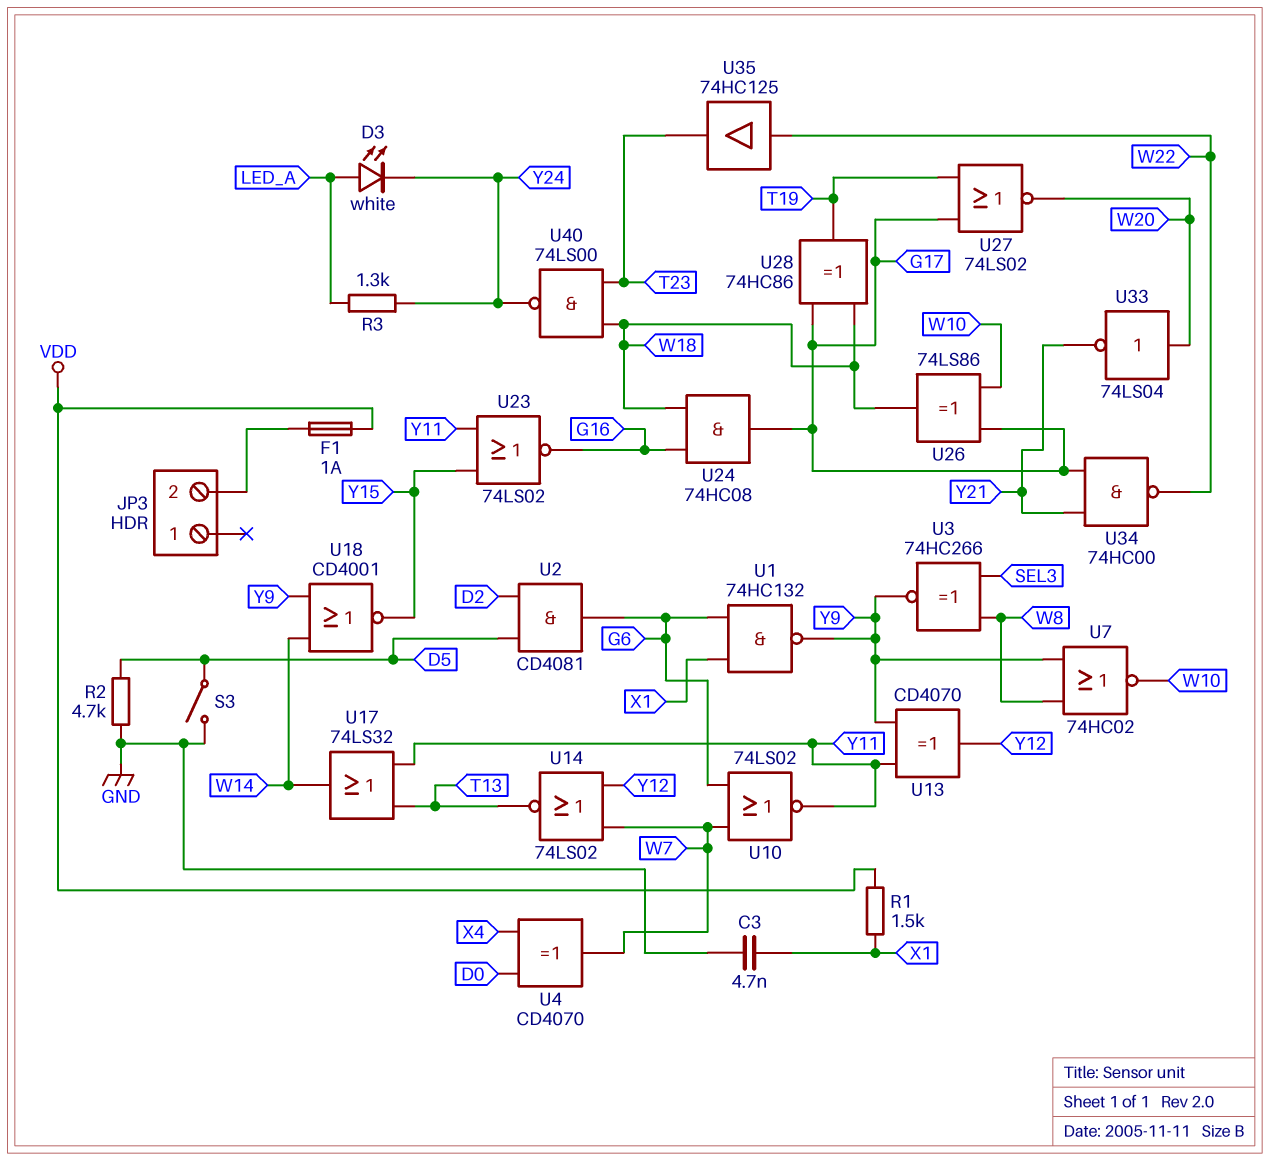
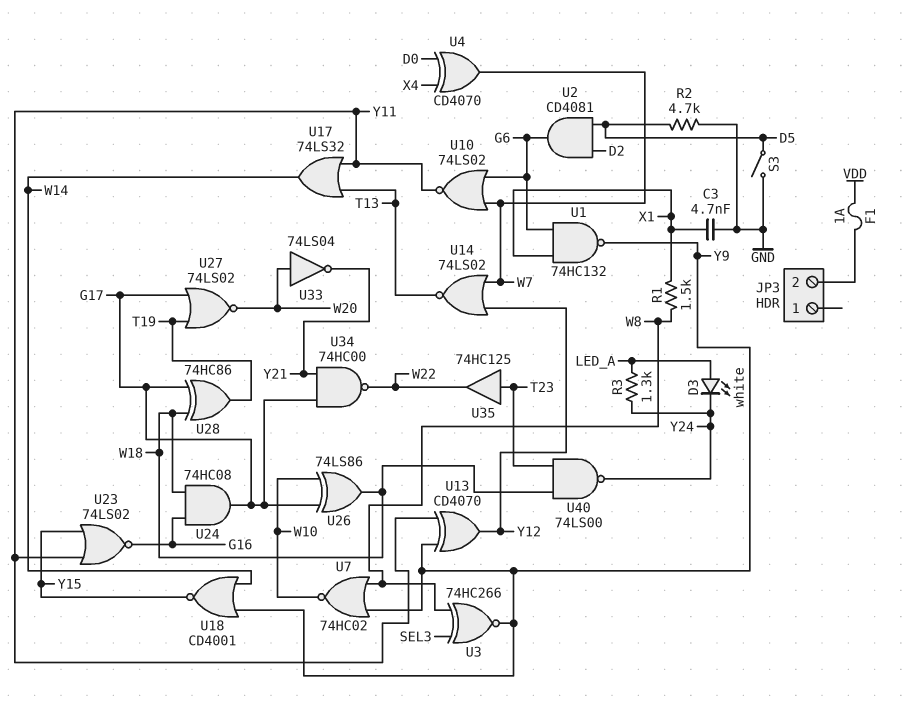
R1: 1.5k (VDD, X1) -> 1.5k (W8, X1)
U35: buffer 74HC125 (in W22, out T23) -> buffer 74HC125 (in T23, out W22)

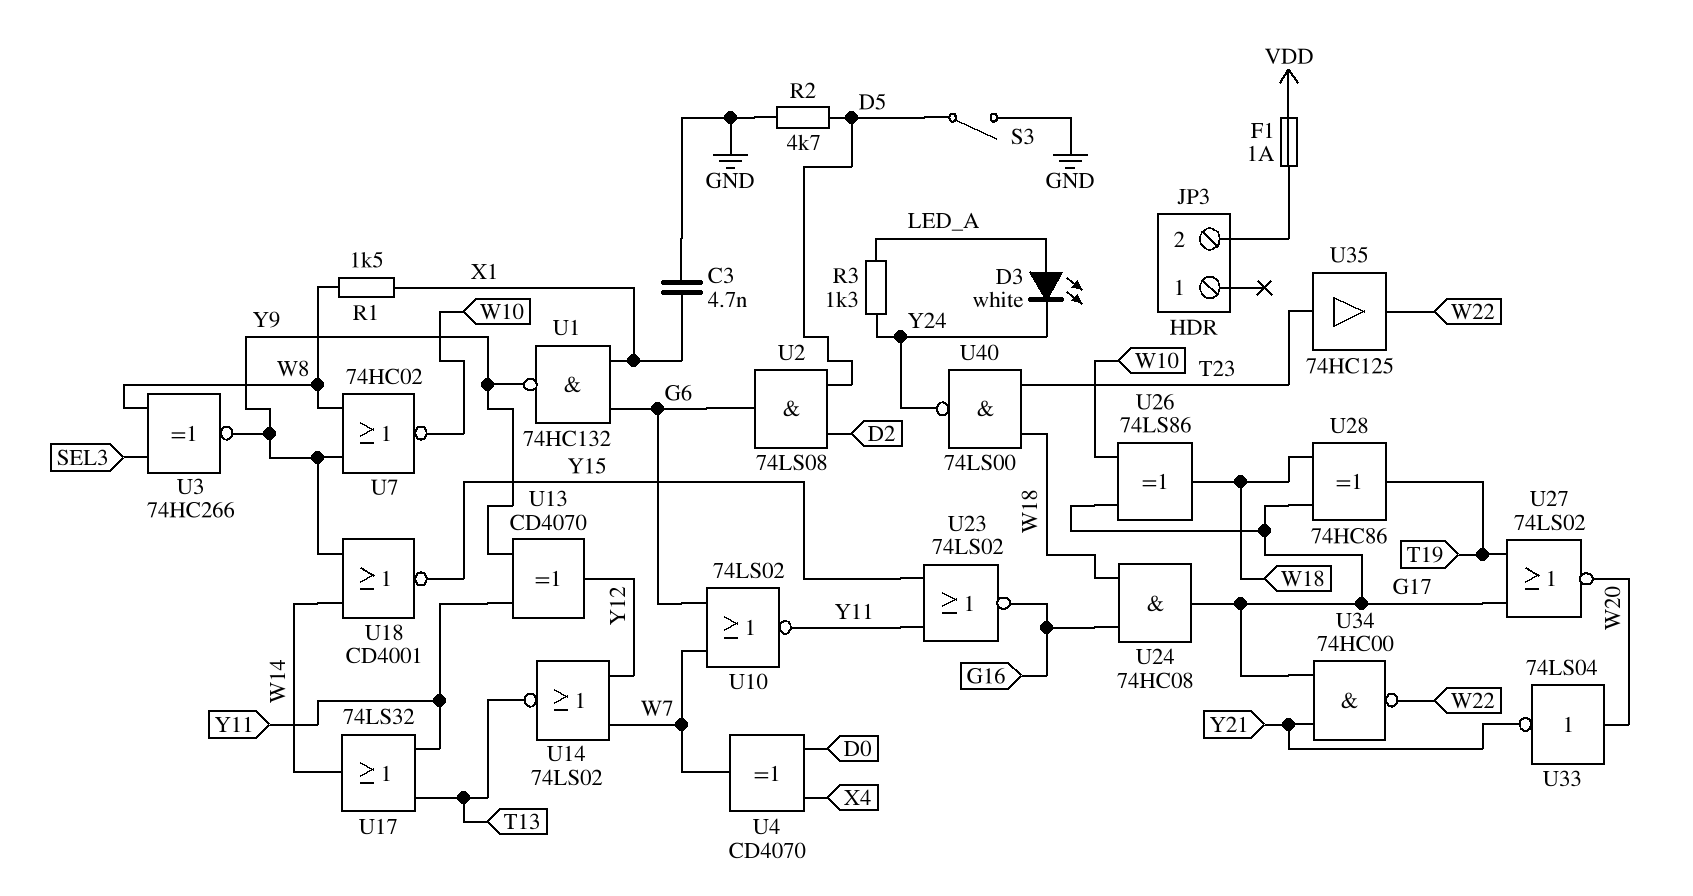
U2: AND CD4081 (in D2, in D5, out G6) -> AND 74LS08 (in D2, in D5, out G6)

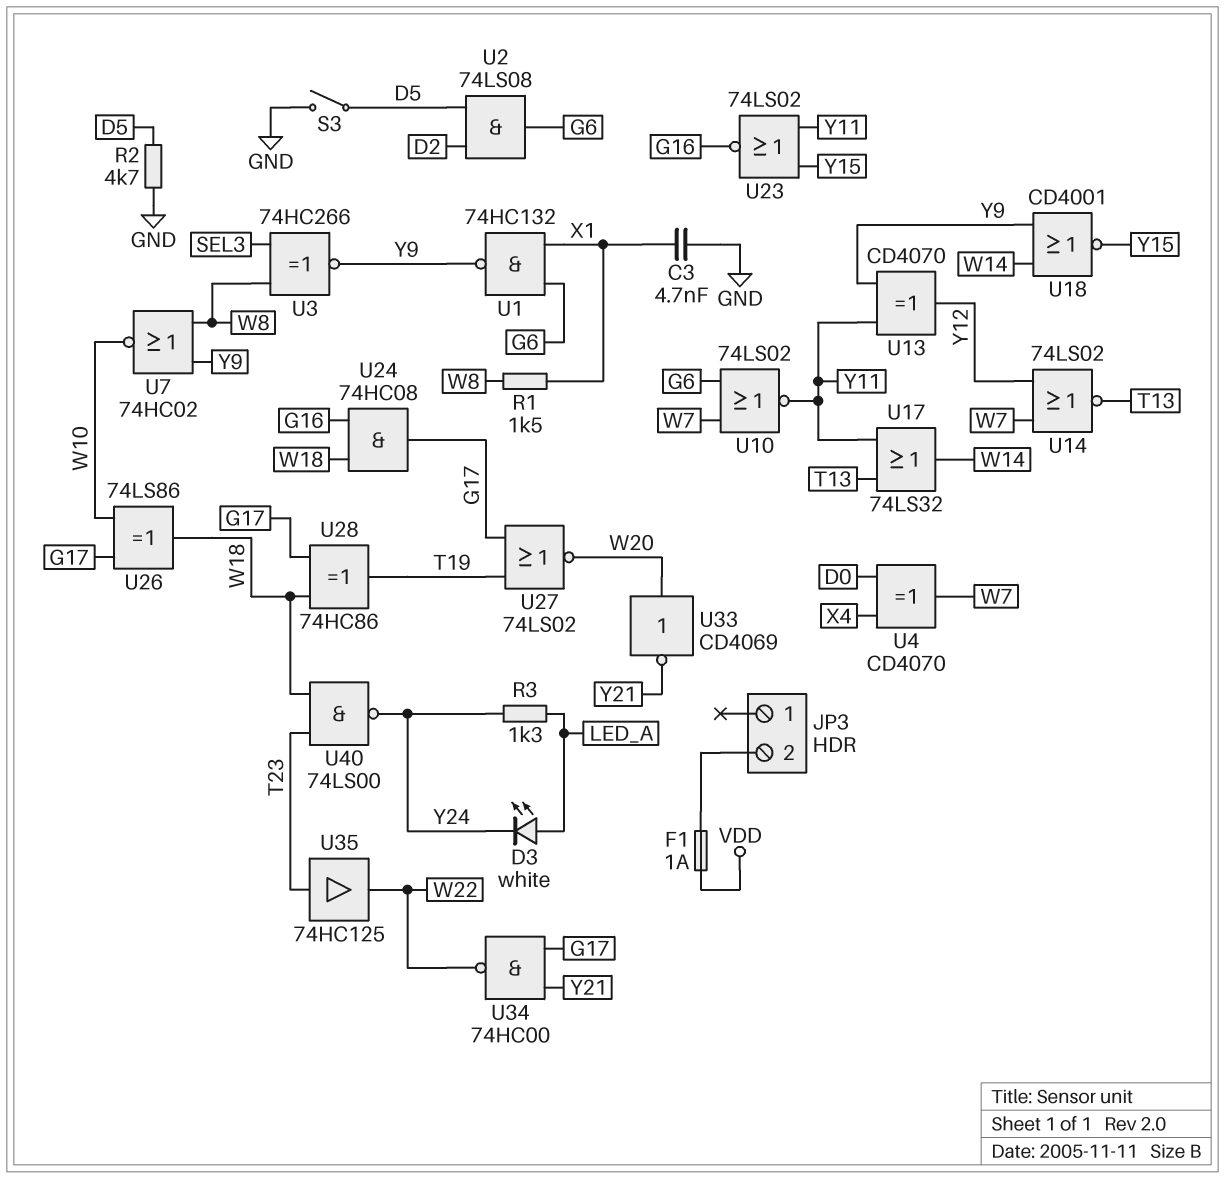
U33: NOT 74LS04 (in W20, out Y21) -> NOT CD4069 (in W20, out Y21)

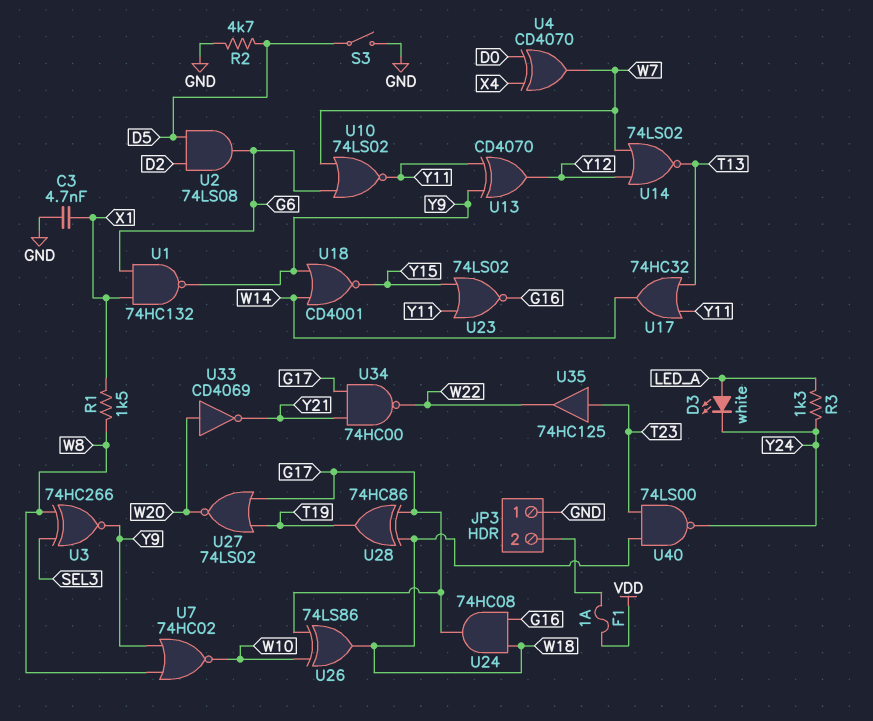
JP3 pin 1: none -> GND
U17: OR 74LS32 (in T13, in Y11, out W14) -> OR 74HC32 (in T13, in Y11, out W14)

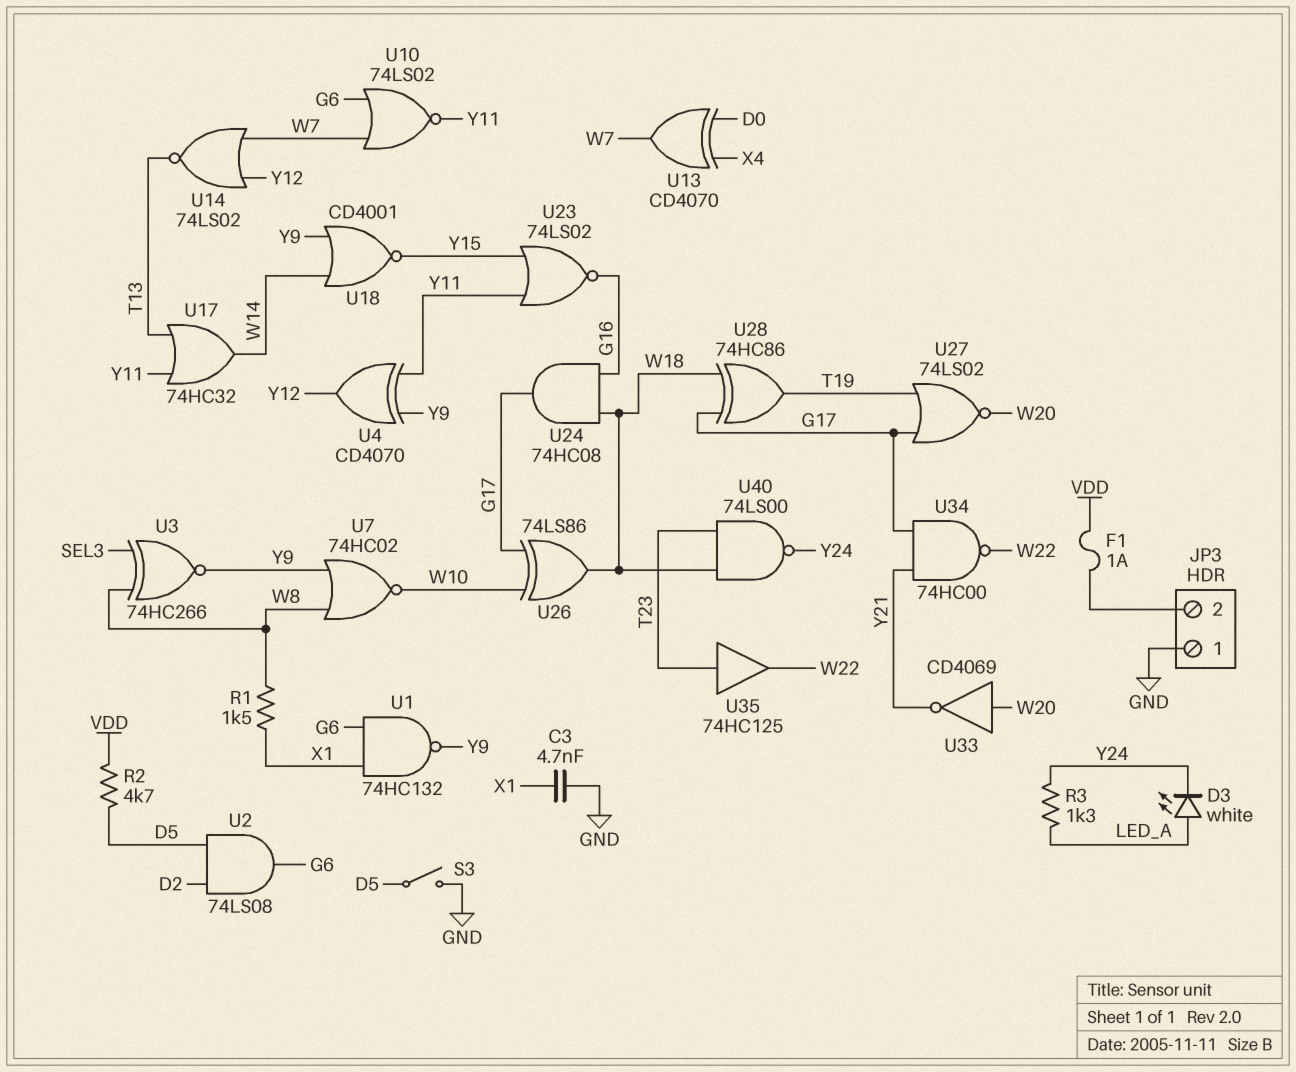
R2: 4.7k (D5, GND) -> 4.7k (D5, VDD)
U4: XOR CD4070 (in D0, in X4, out W7) -> XOR CD4070 (in Y9, in Y11, out Y12)
U13: XOR CD4070 (in Y9, in Y11, out Y12) -> XOR CD4070 (in D0, in X4, out W7)

